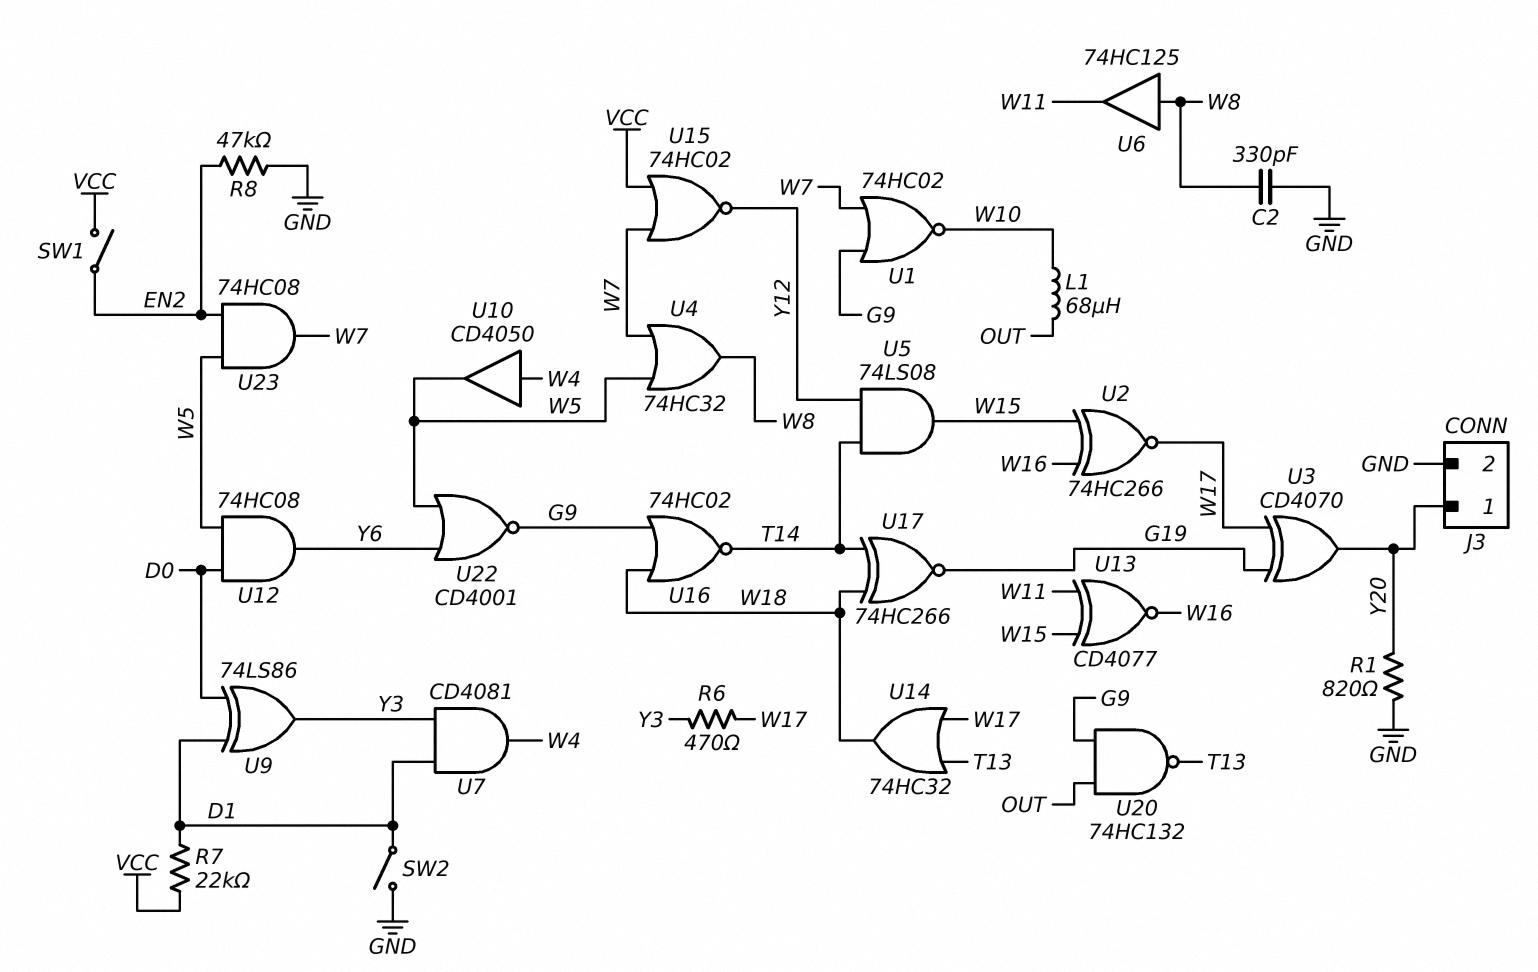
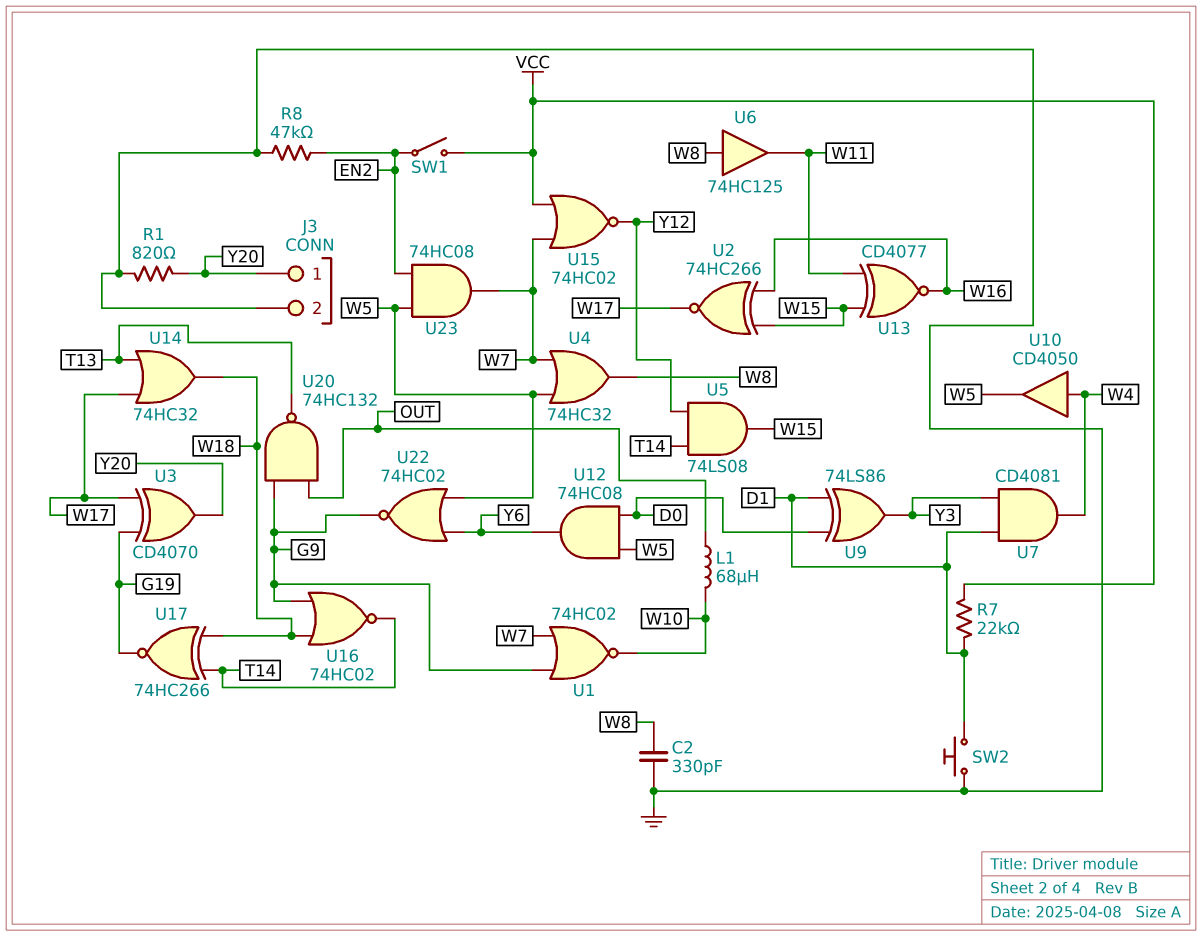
R6: 470 (W17, Y3) -> none
SW2: switch (D1, GND) -> button (D1, GND)
U22: NOR CD4001 (in W5, in Y6, out G9) -> NOR 74HC02 (in W5, in Y6, out G9)

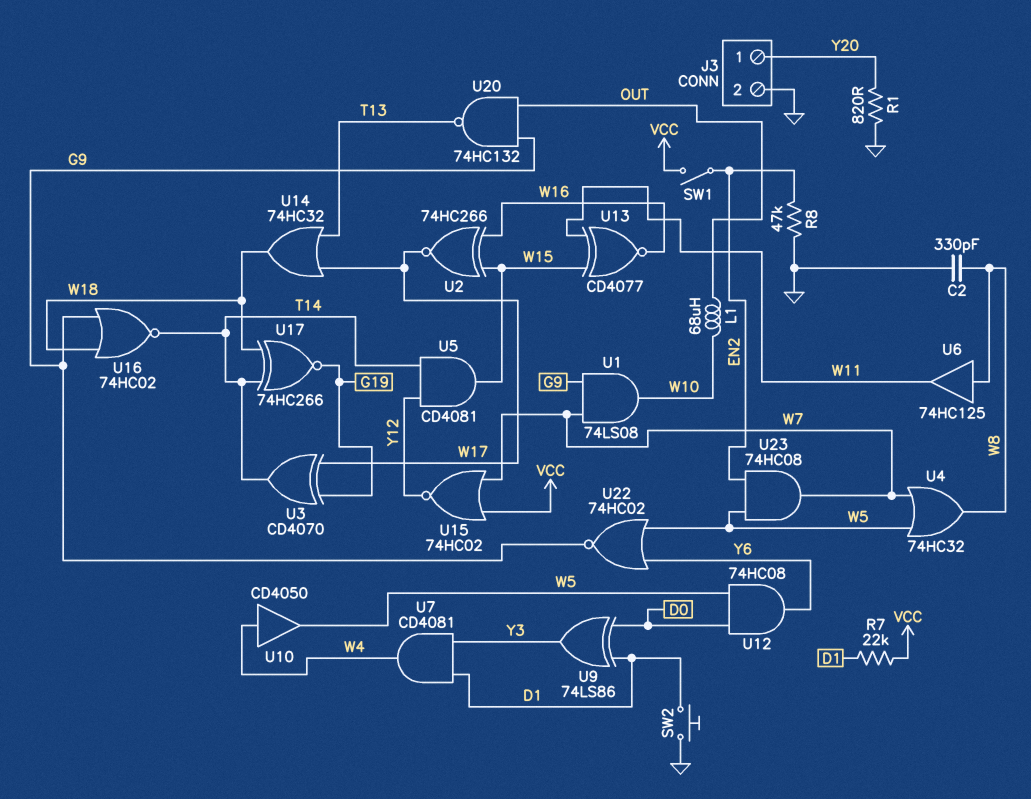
U1: NOR 74HC02 (in G9, in W7, out W10) -> AND 74LS08 (in G9, in W7, out W10)
U3: XOR CD4070 (in G19, in W17, out Y20) -> XOR CD4070 (in G19, in W17, out T14)
U5: AND 74LS08 (in T14, in Y12, out W15) -> AND CD4081 (in T14, in Y12, out W15)

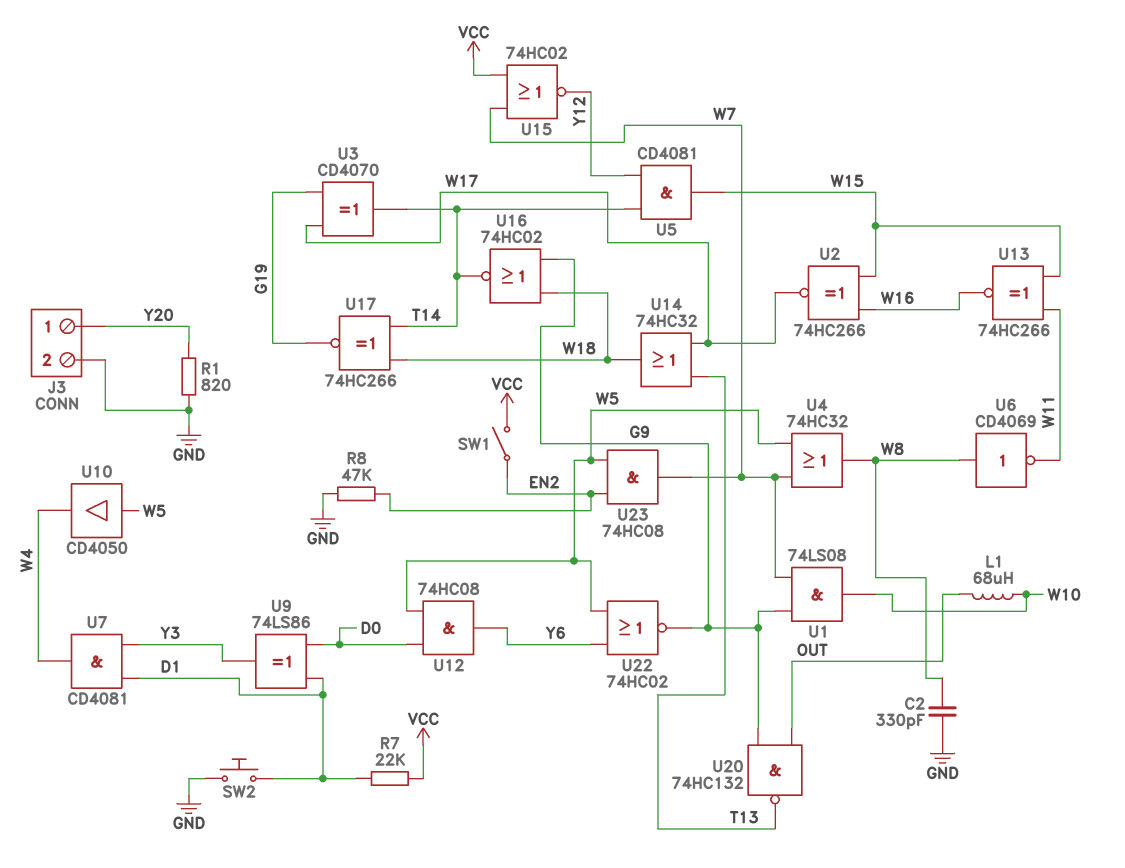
U6: buffer 74HC125 (in W8, out W11) -> NOT CD4069 (in W8, out W11)
U10: buffer CD4050 (in W4, out W5) -> buffer CD4050 (in W5, out W4)
U13: XNOR CD4077 (in W11, in W15, out W16) -> XNOR 74HC266 (in W11, in W15, out W16)

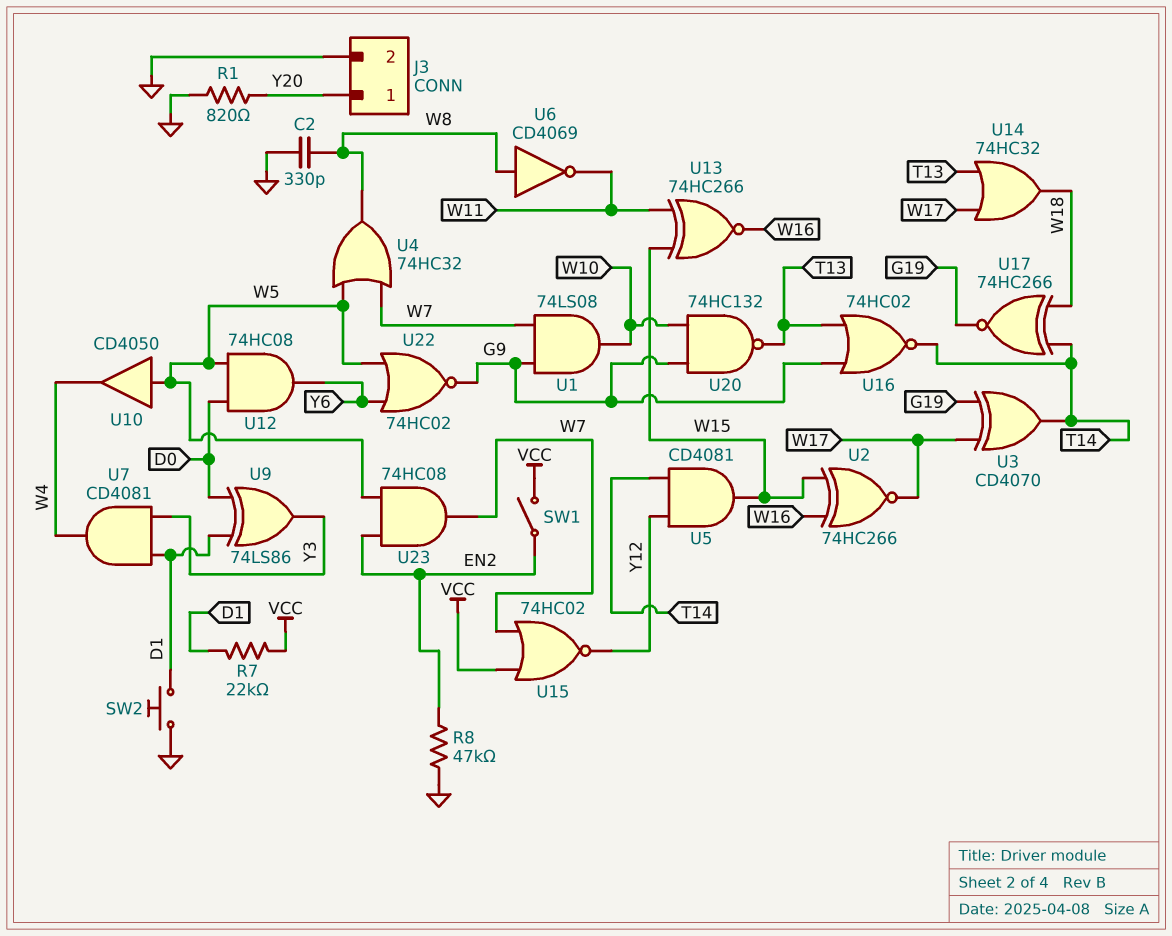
L1: 68uH (OUT, W10) -> none
U16: NOR 74HC02 (in G9, in W18, out T14) -> NOR 74HC02 (in G9, in T13, out T14)
U20: NAND 74HC132 (in G9, in OUT, out T13) -> NAND 74HC132 (in G9, in W10, out T13)

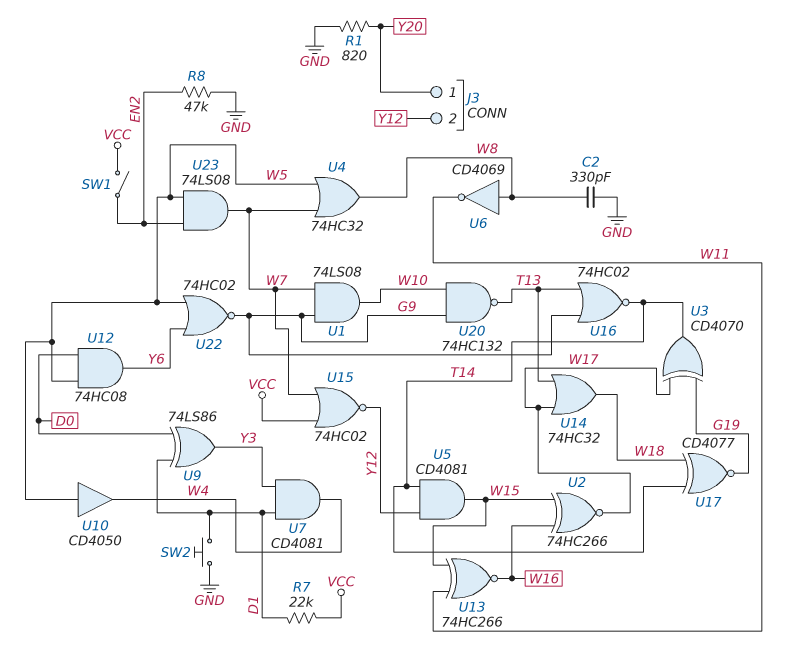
J3 pin 2: GND -> Y12
U17: XNOR 74HC266 (in T14, in W18, out G19) -> XNOR CD4077 (in T14, in W18, out G19)
U23: AND 74HC08 (in EN2, in W5, out W7) -> AND 74LS08 (in EN2, in W5, out W7)

